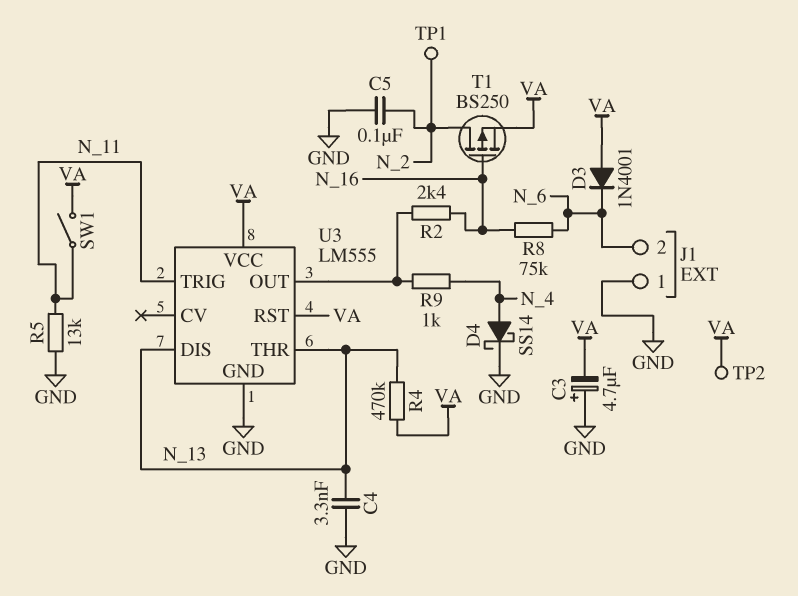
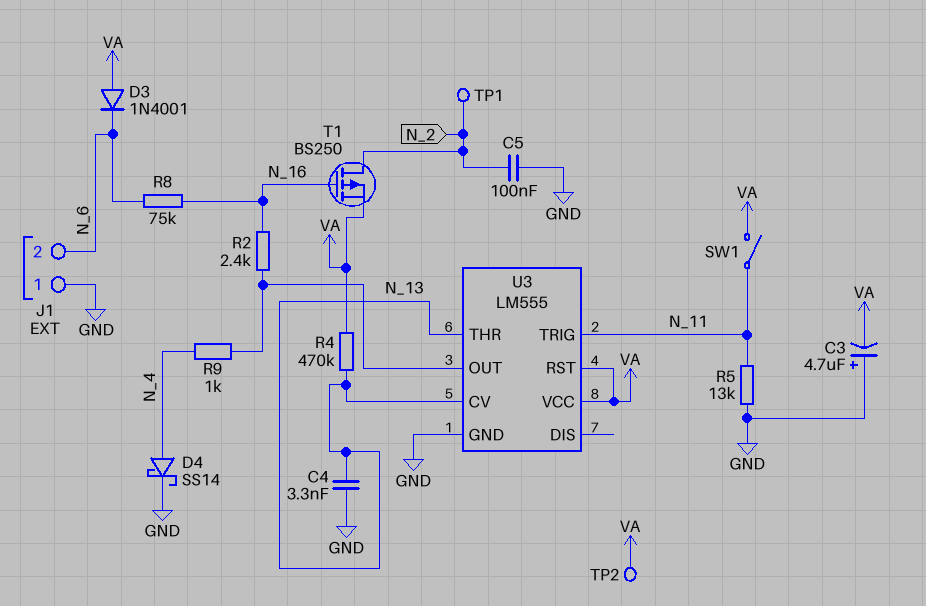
U3 pin CV: none -> N_13
U3 pin DIS: N_13 -> none

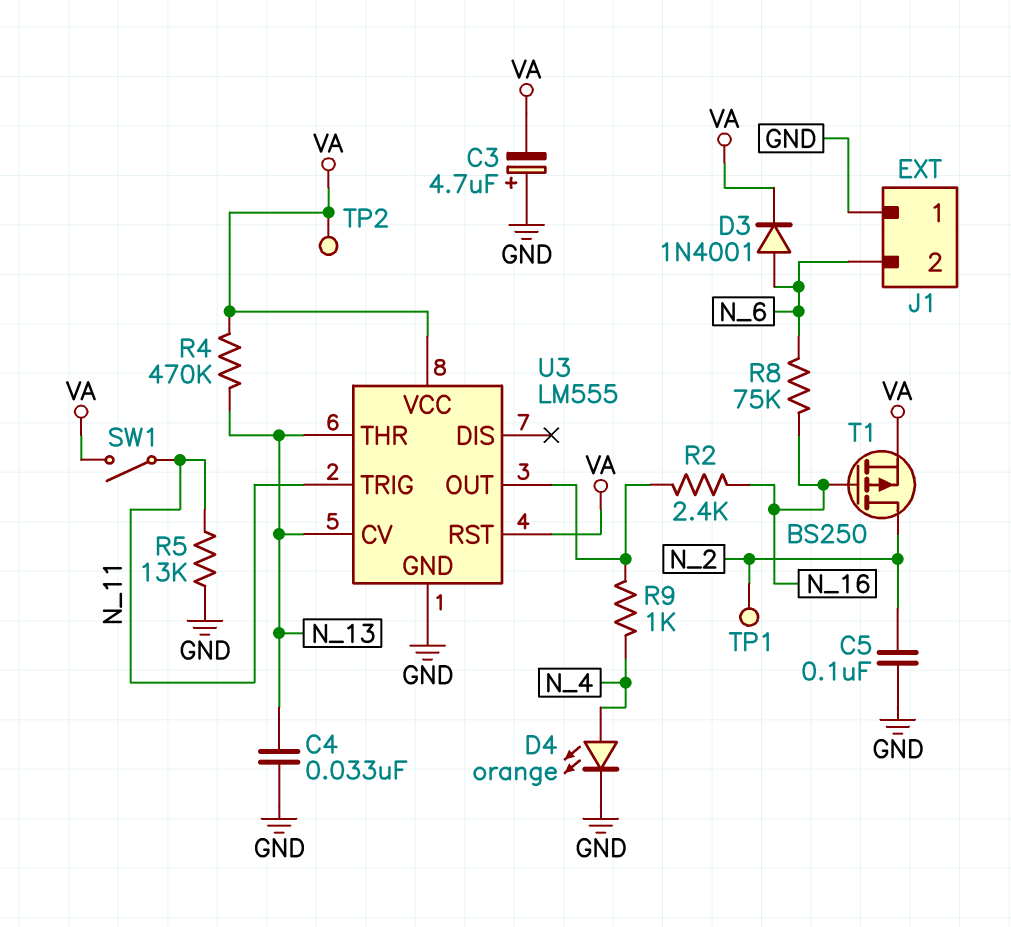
C4: 3.3nF (GND, N_13) -> 33nF (GND, N_13)
D3: diode 1N4001 (A VA, K N_6) -> diode 1N4001 (A N_6, K VA)
D4: schottky SS14 (A N_4, K GND) -> LED orange (A N_4, K GND)

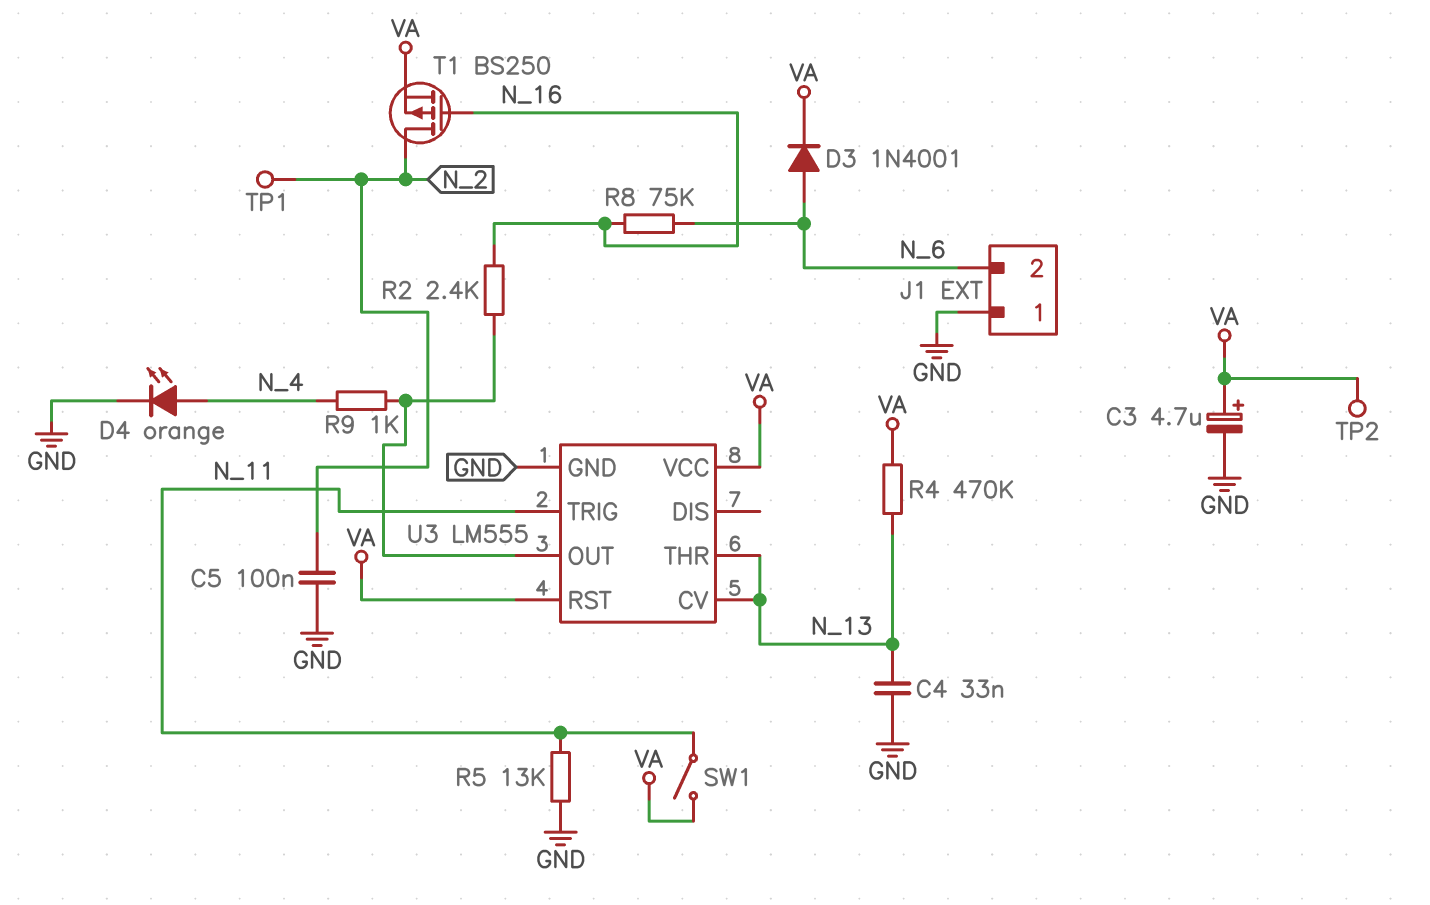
C3: 4.7uF (plus GND, minus VA) -> 4.7uF (plus VA, minus GND)

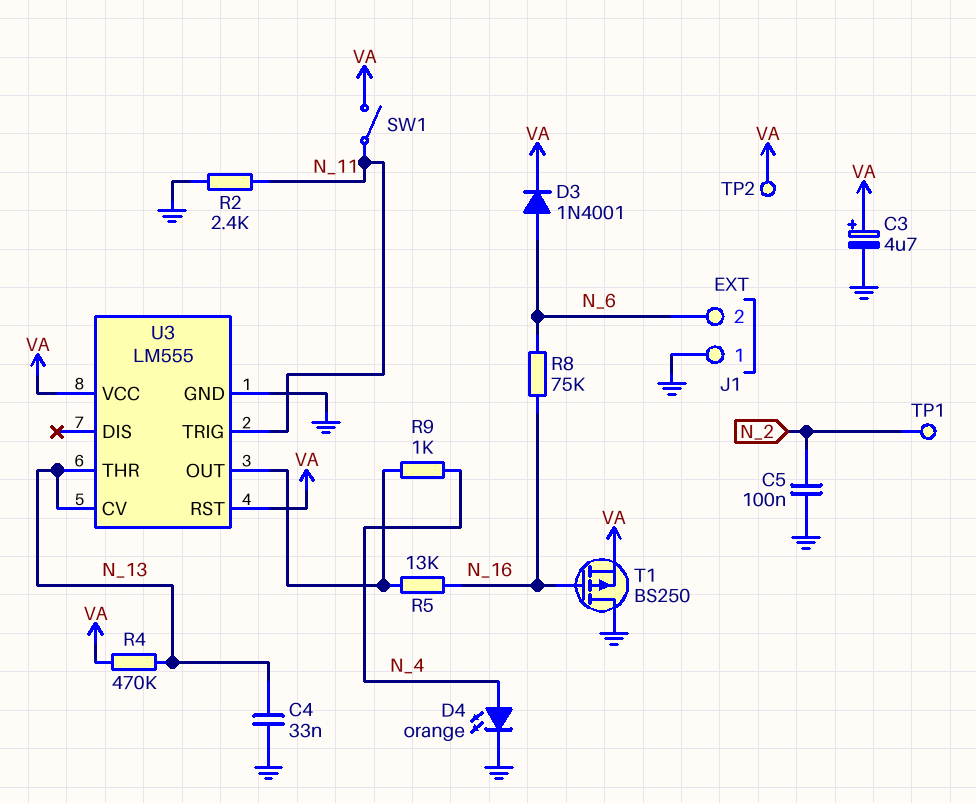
R2: 2.4k (N_16, U3/OUT) -> 2.4k (GND, N_11)
R5: 13k (GND, N_11) -> 13k (N_16, U3/OUT)
T1: PMOS BS250 (G N_16, D N_2, S VA) -> PMOS BS250 (G N_16, D GND, S VA)

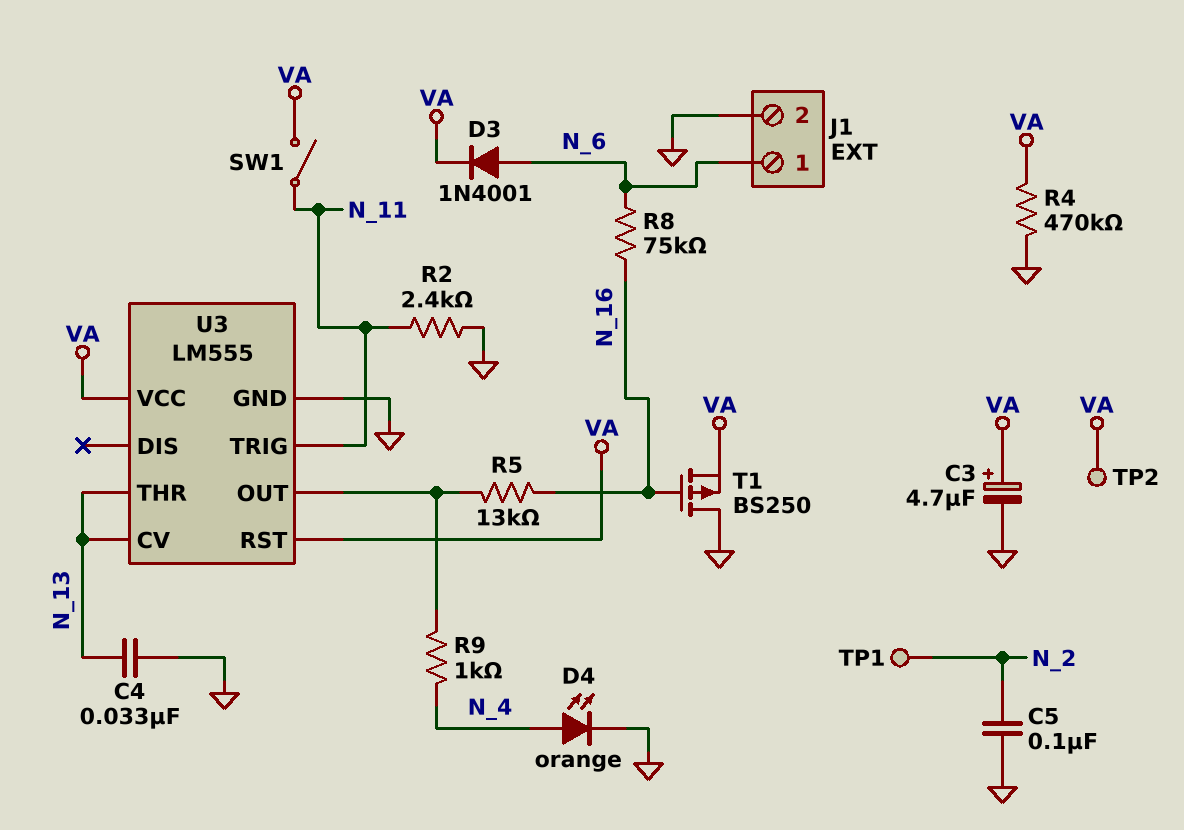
J1 pin 1: GND -> N_6
J1 pin 2: N_6 -> GND
R4: 470k (N_13, VA) -> 470k (GND, VA)

